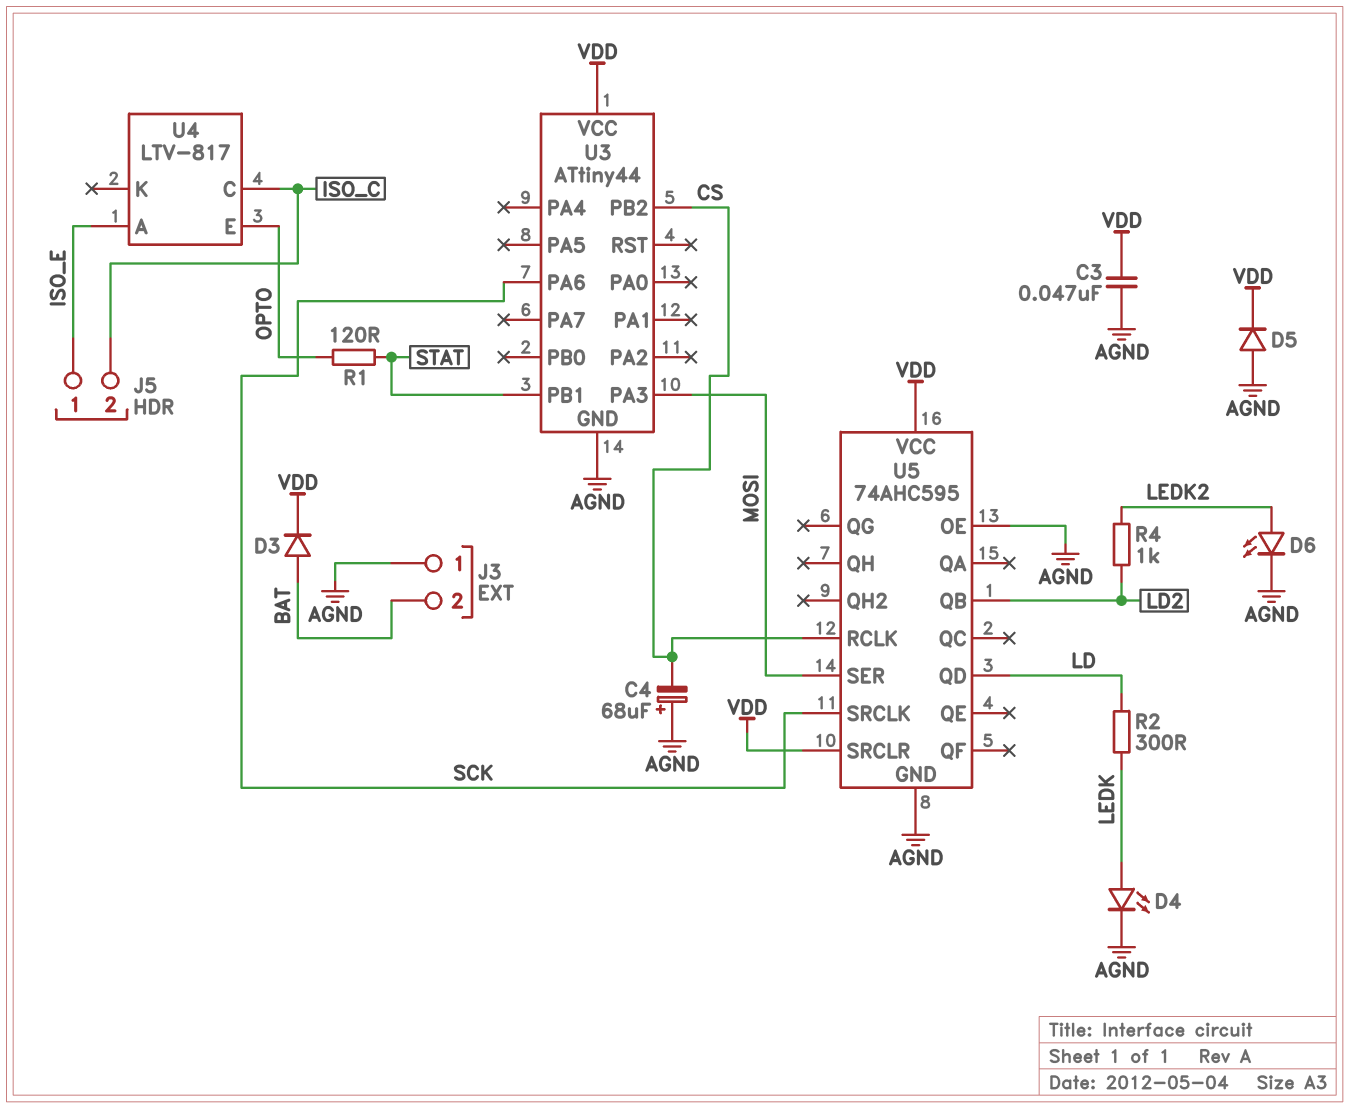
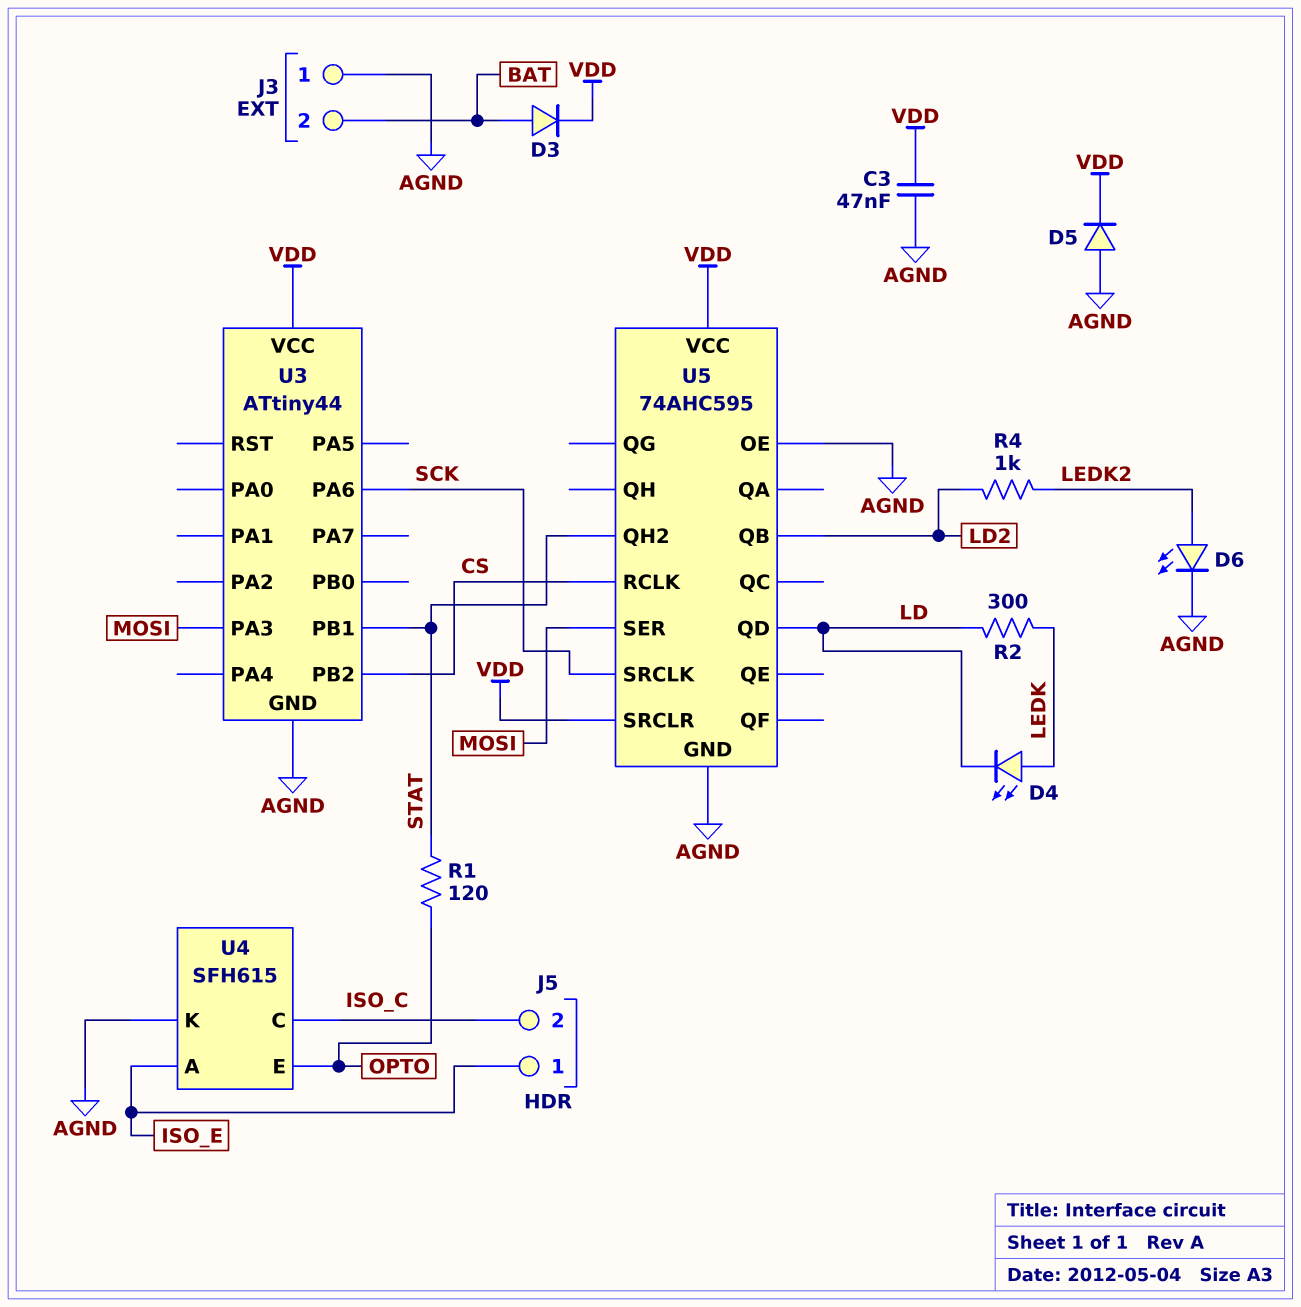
C4: 68uF (plus AGND, minus CS) -> none
D4: LED (A LEDK, K AGND) -> LED (A LEDK, K LD)
U4: LTV-817 -> SFH615
U4 pin K: none -> AGND
U5 pin QH2: none -> STAT

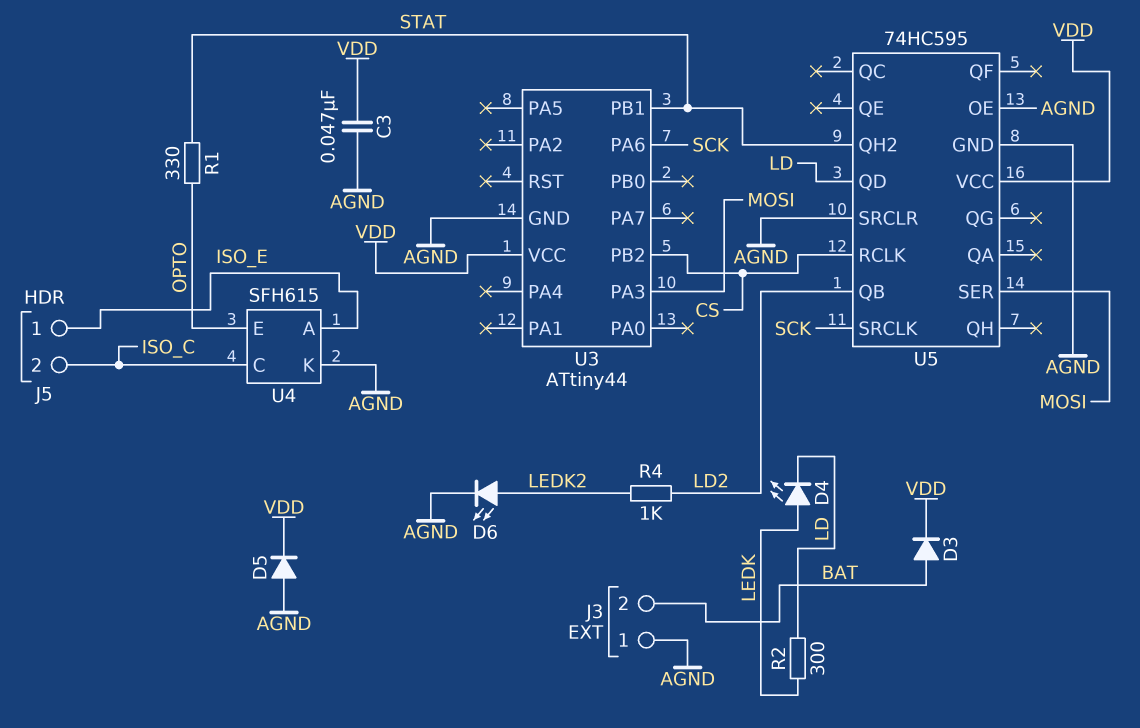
R1: 120 (OPTO, STAT) -> 330 (OPTO, STAT)
U5: 74AHC595 -> 74HC595
U5 pin SRCLR: VDD -> AGND

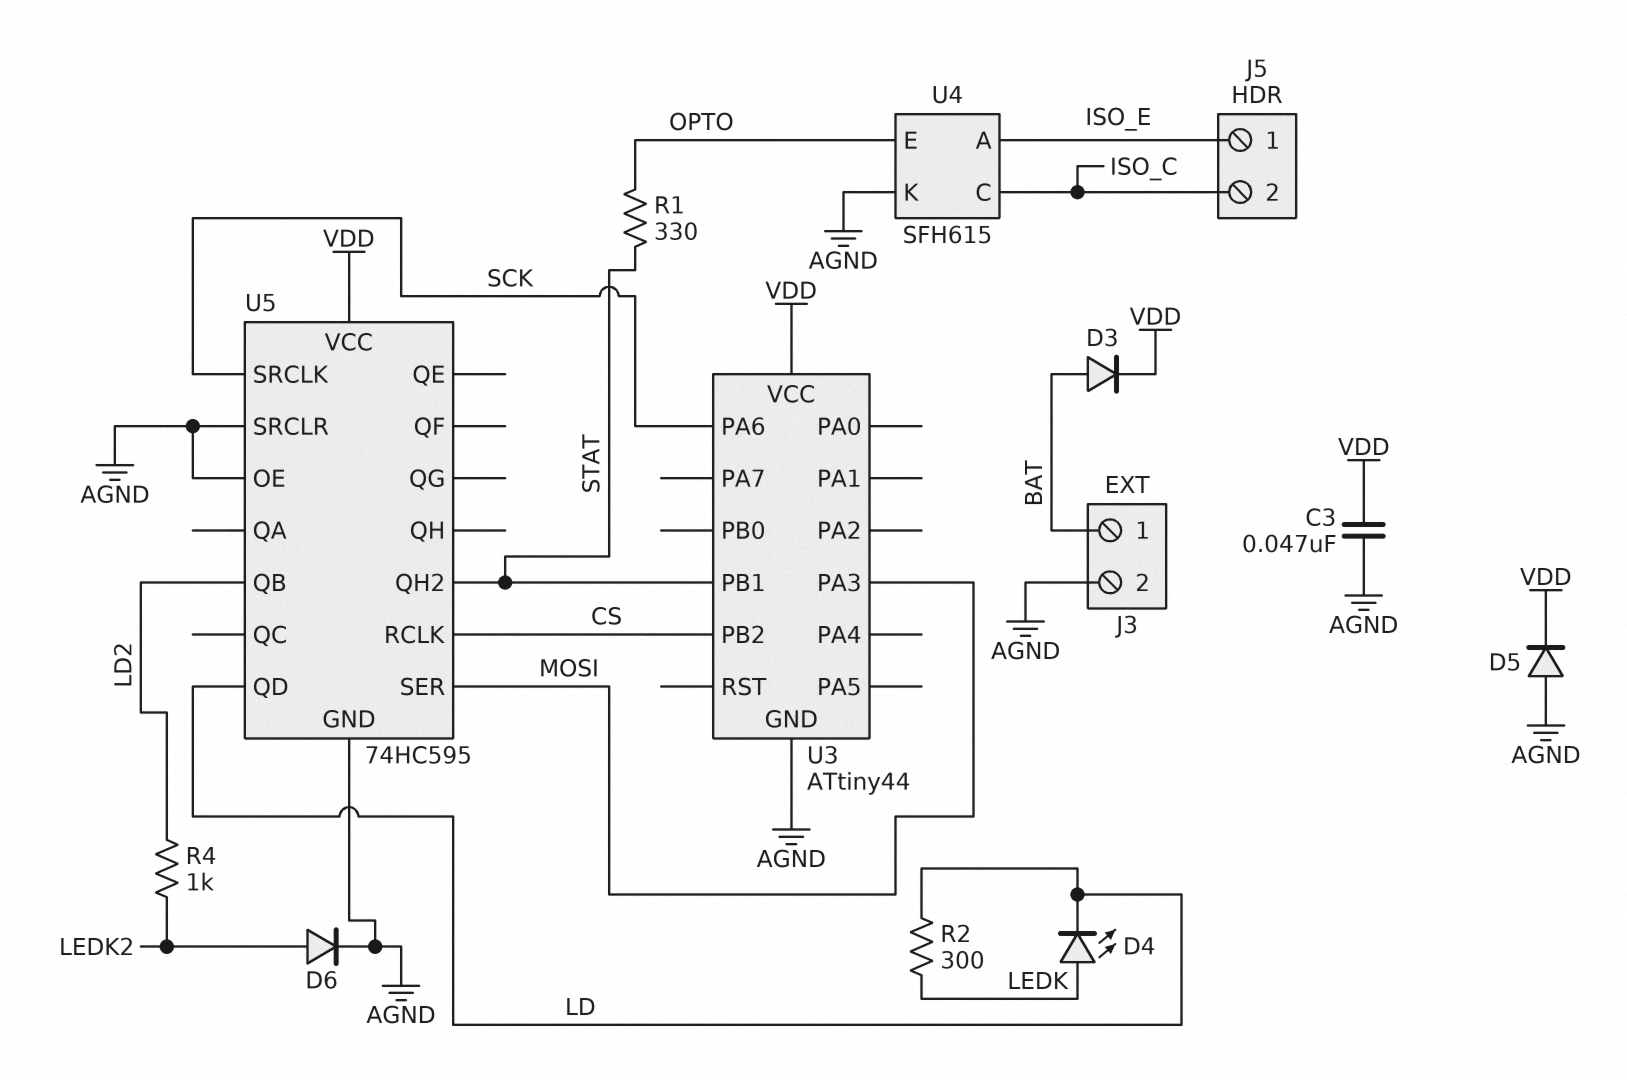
D6: LED (A LEDK2, K AGND) -> diode (A LEDK2, K AGND)
J3 pin 1: AGND -> BAT
J3 pin 2: BAT -> AGND

